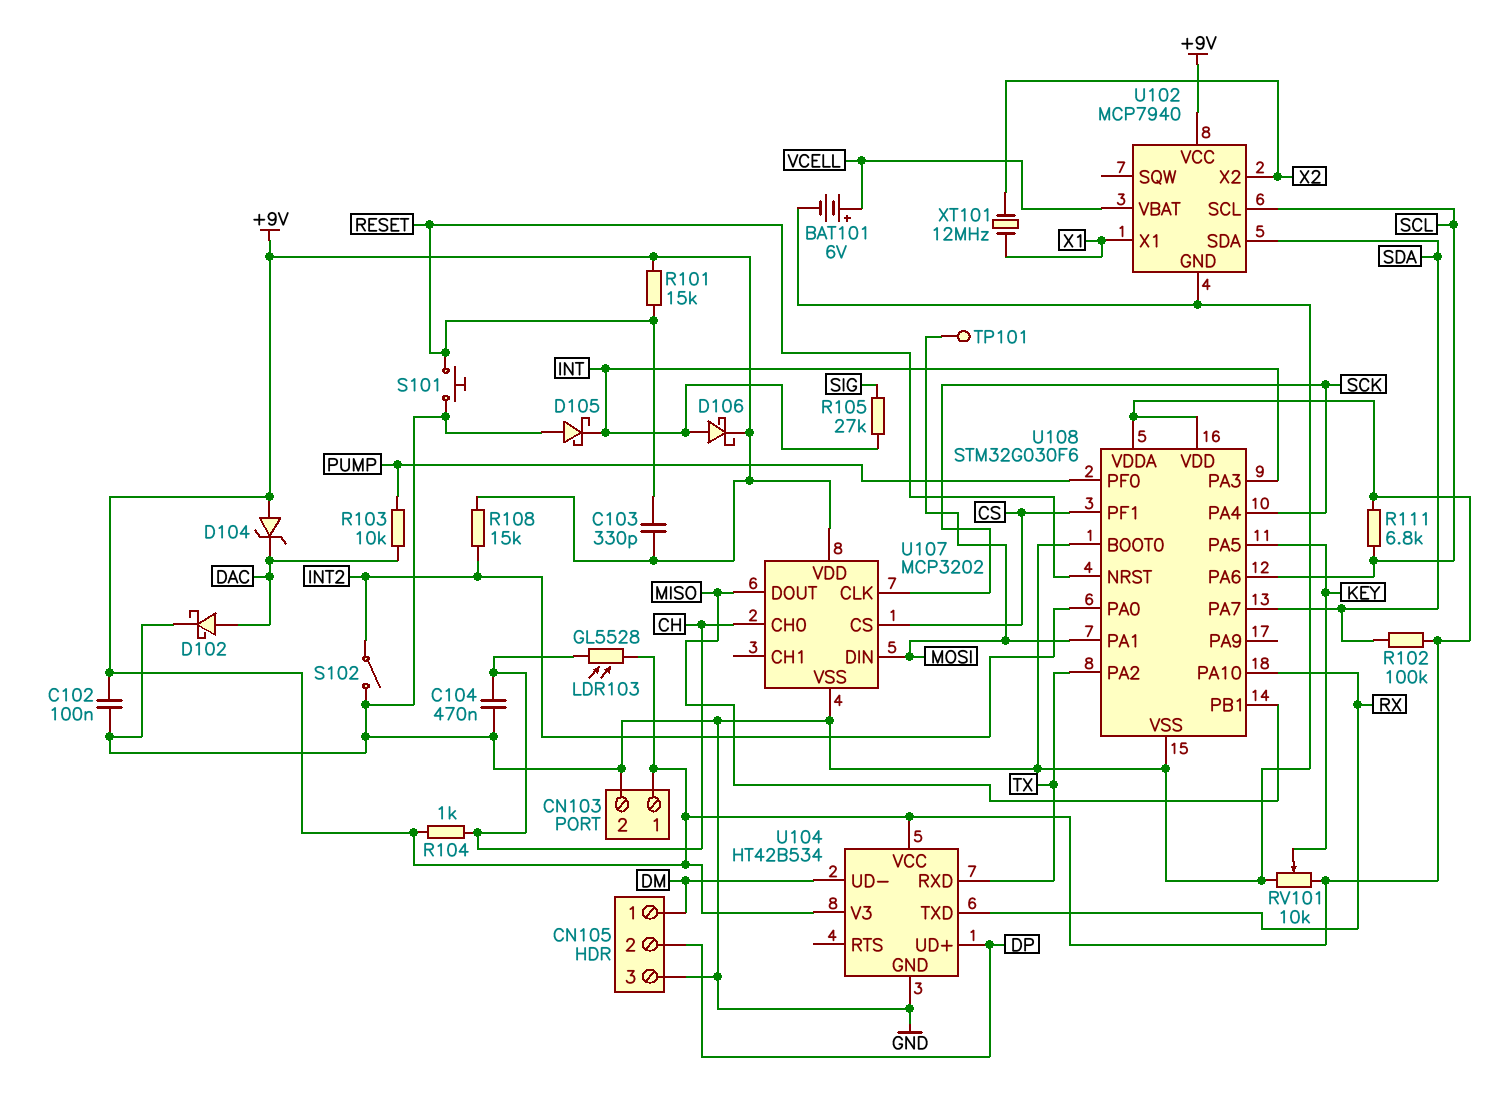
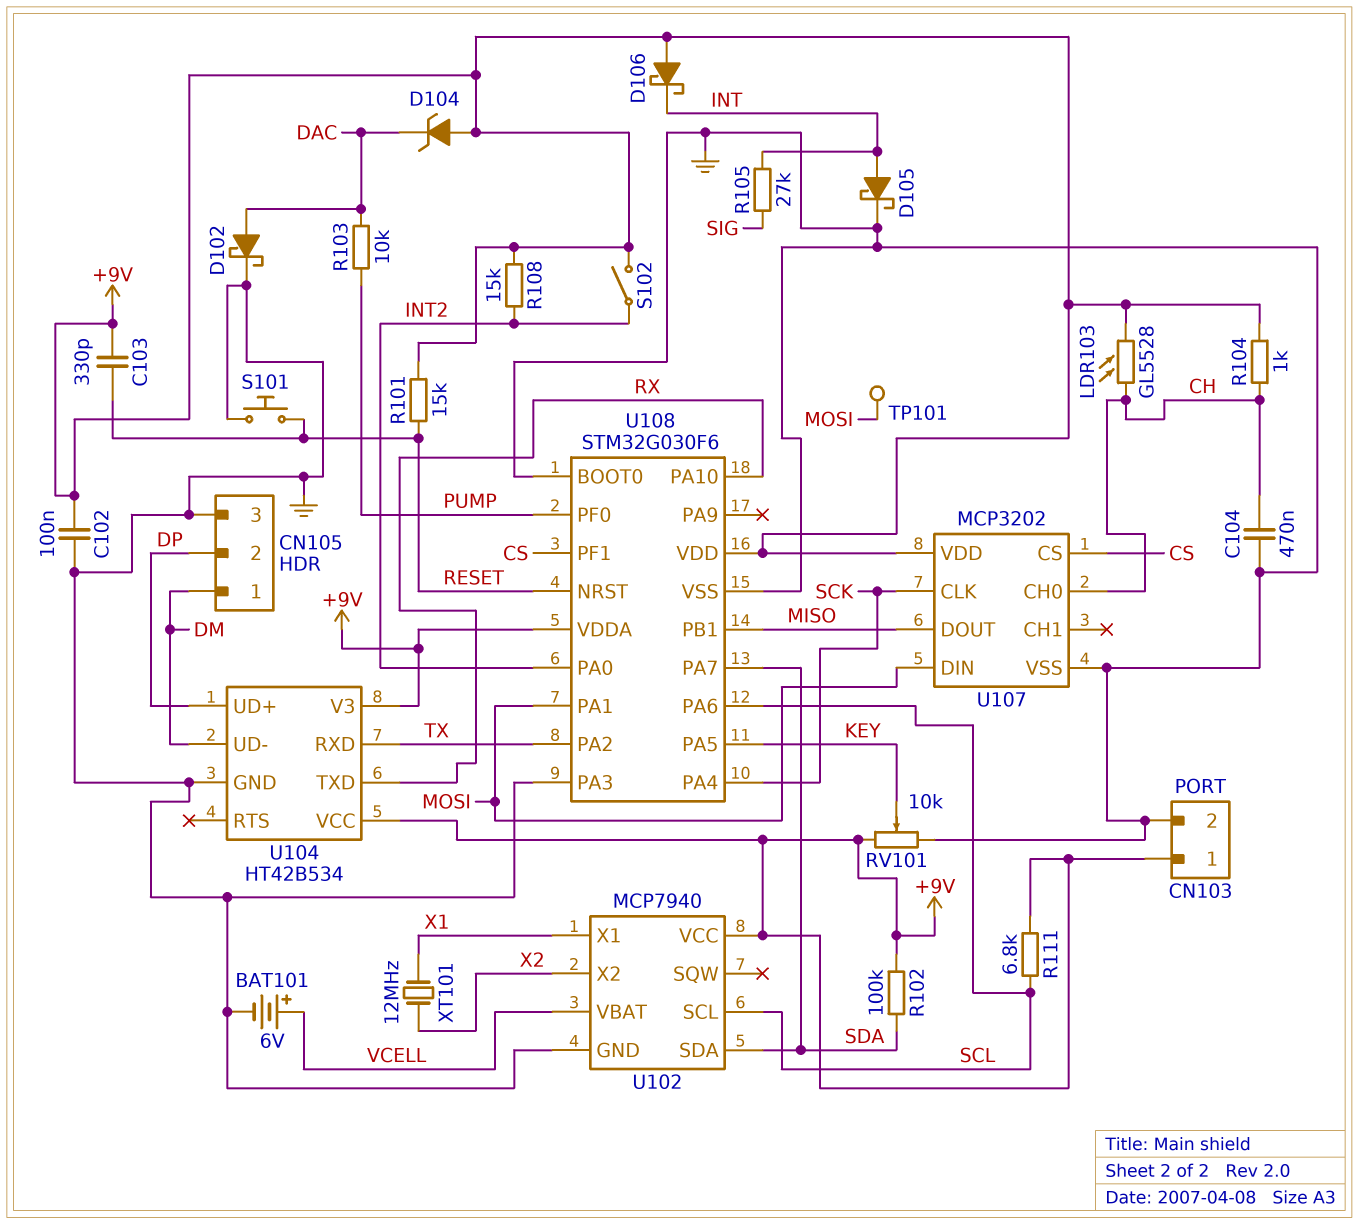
D105: schottky (A GND, K INT) -> schottky (A INT, K GND)
D106: schottky (A INT, K +9V) -> schottky (A +9V, K INT)
S102: switch (GND, INT2) -> switch (+9V, INT2)
U108 pin PA3: INT -> GND

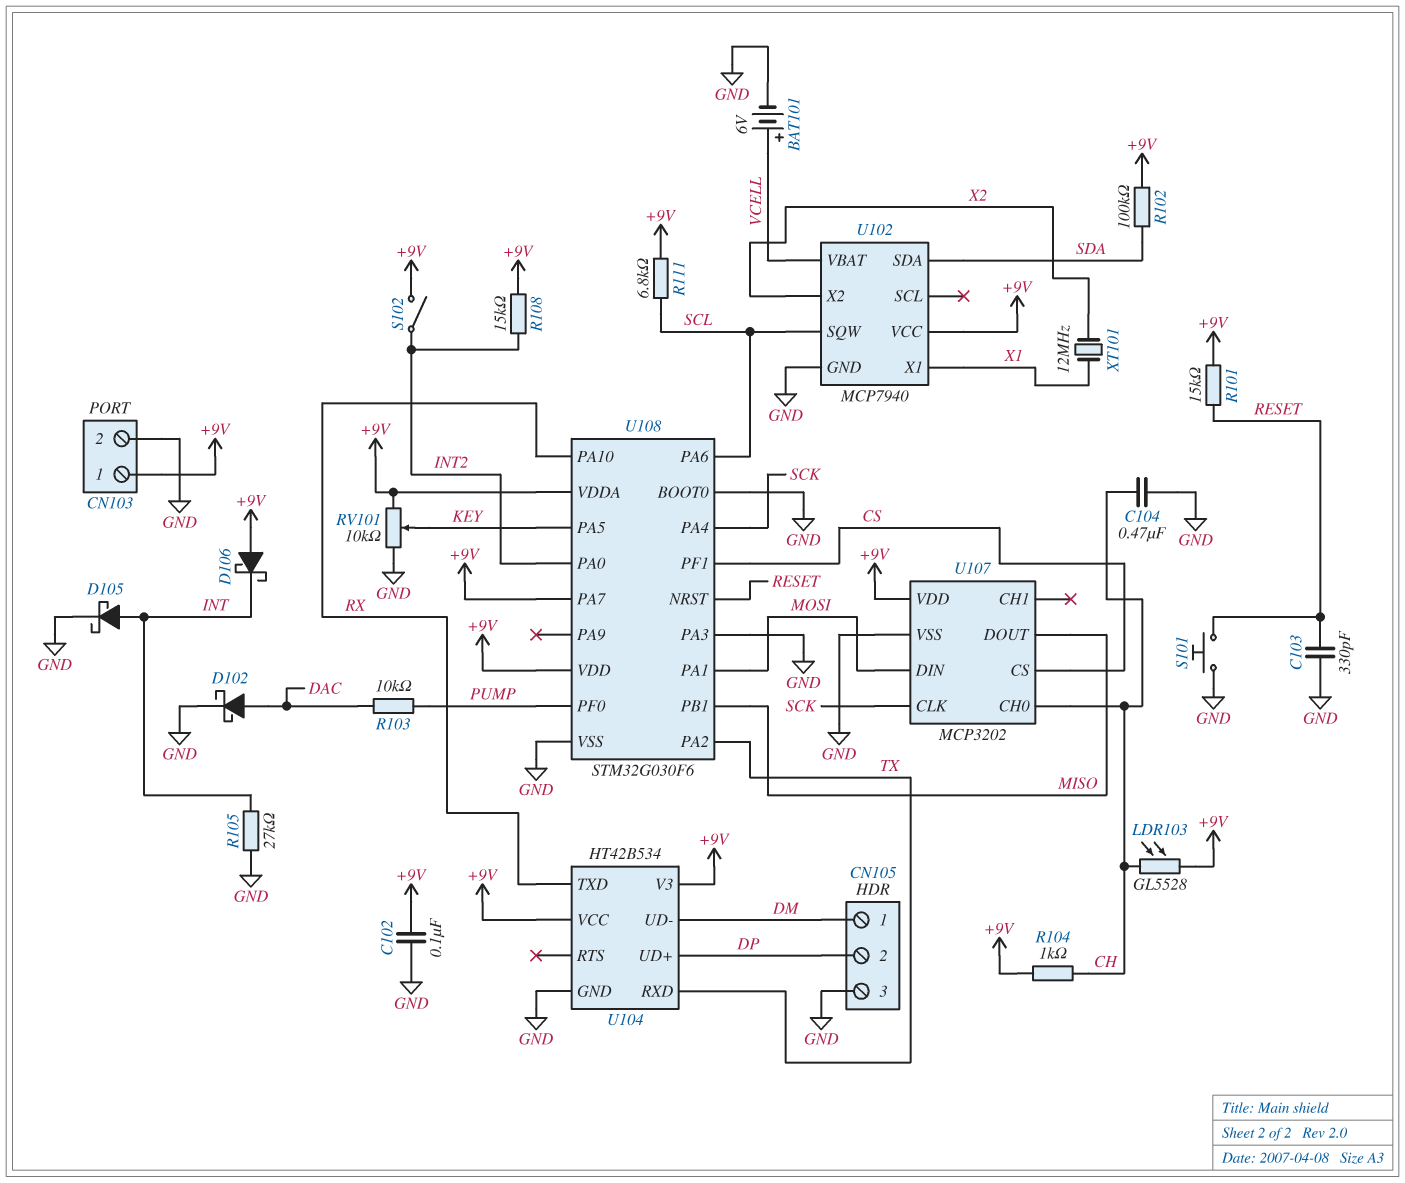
C103: 330pF (+9V, RESET) -> 330pF (GND, RESET)
D104: zener (A +9V, K DAC) -> none
R105: 27k (INT, SIG) -> 27k (GND, INT)
TP101: test point (MOSI) -> none
U102 pin SCL: SCL -> none
U102 pin SQW: none -> SCL
U108 pin PA7: SDA -> +9V

